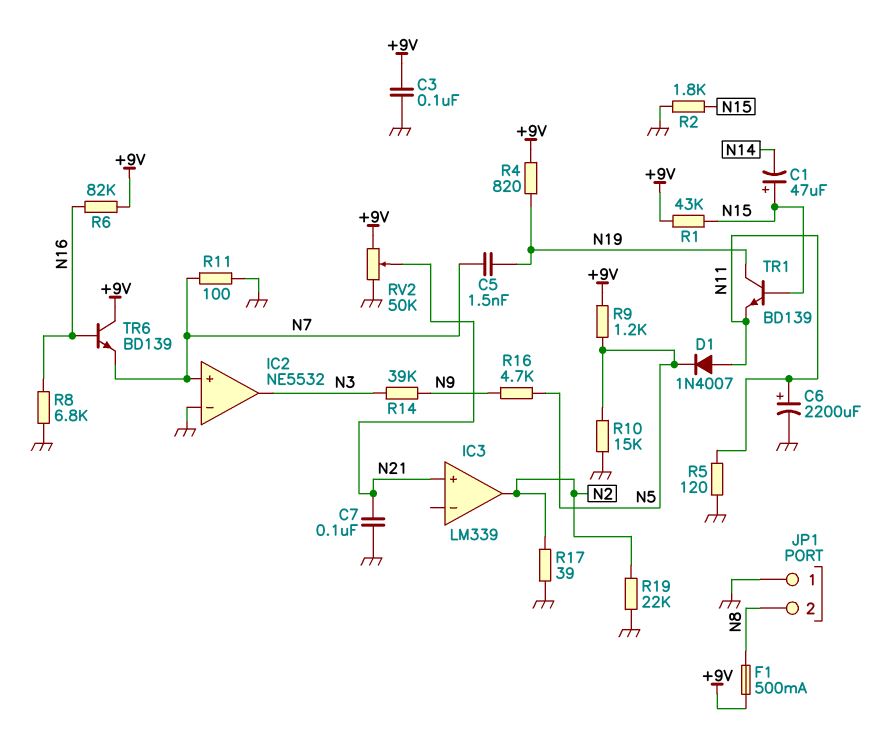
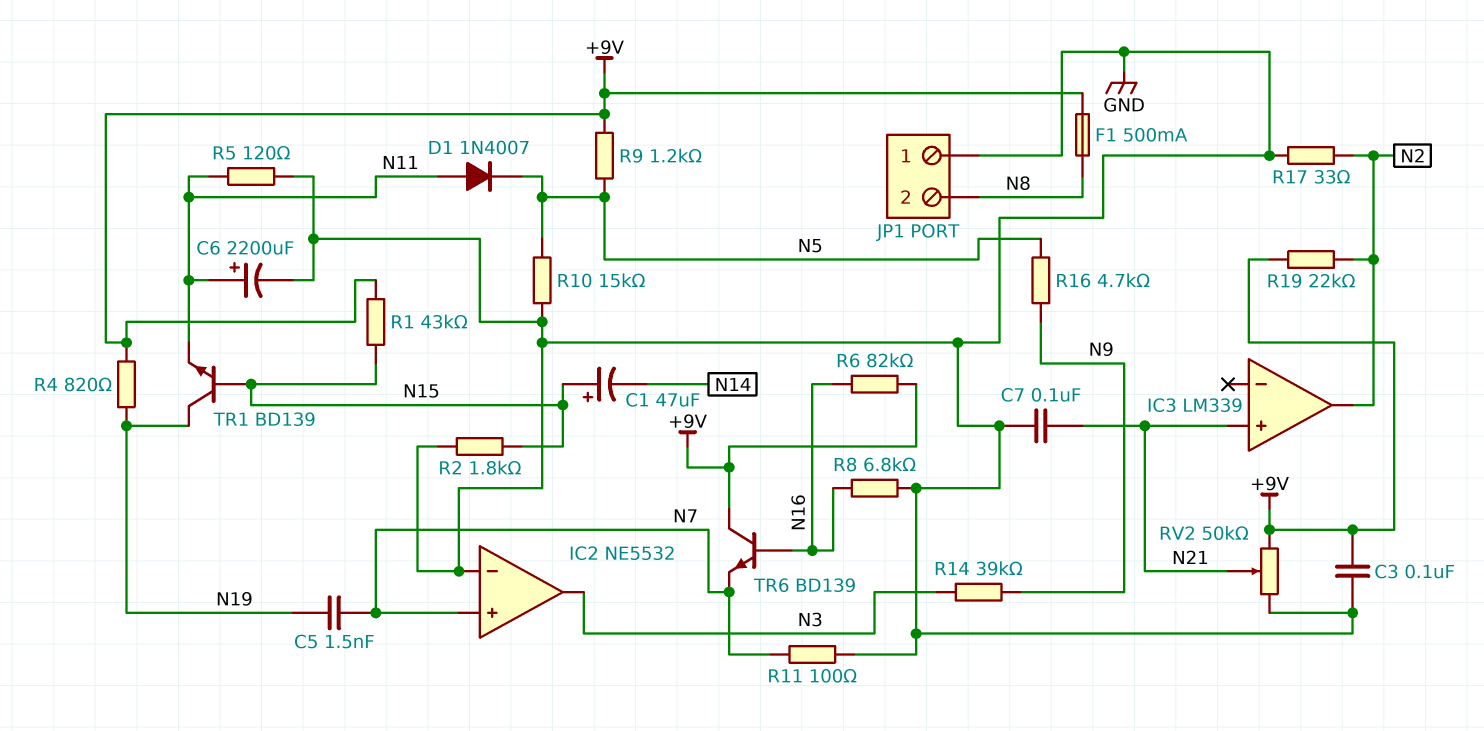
R17: 39 (GND, N2) -> 33 (GND, N2)
R19: 22k (GND, N2) -> 22k (+9V, N2)

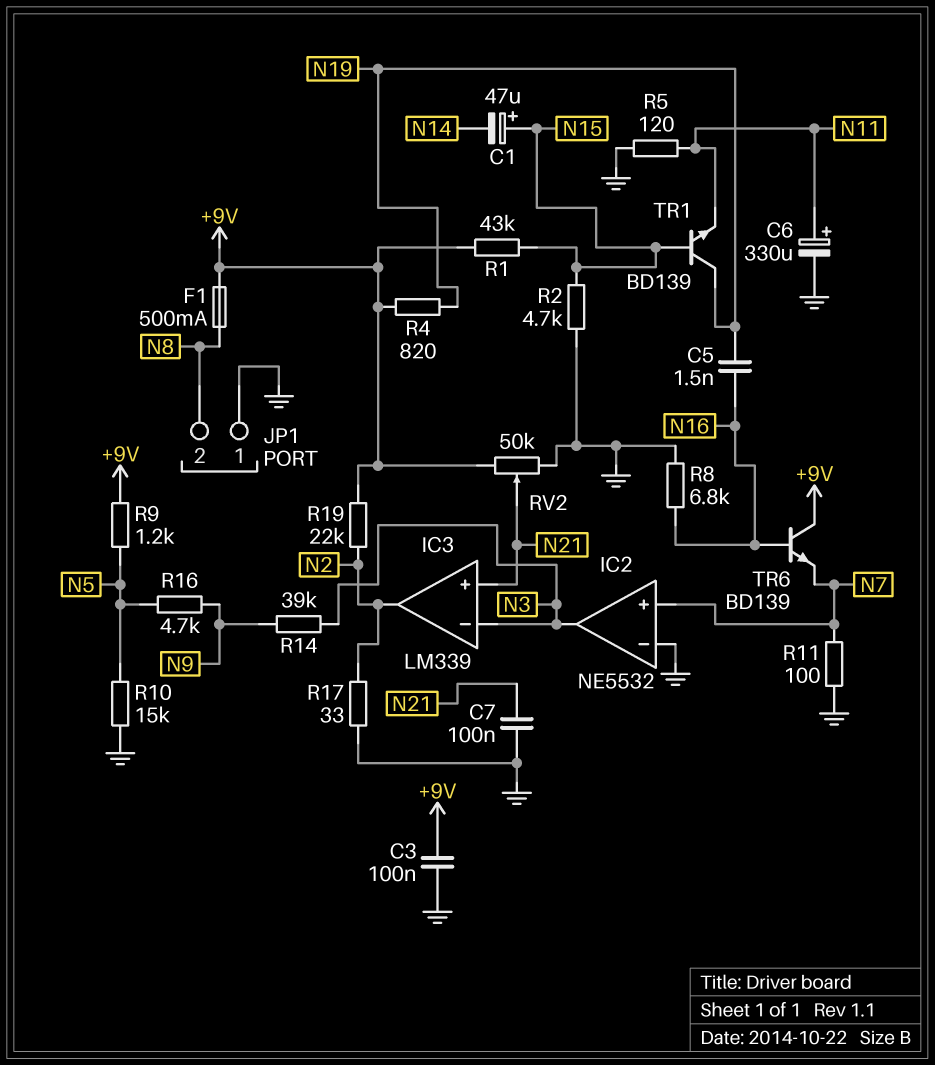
C5: 1.5nF (N7, N19) -> 1.5nF (N16, N19)
C6: 2200uF (plus N11, minus GND) -> 330uF (plus N11, minus GND)
D1: diode 1N4007 (A N11, K N5) -> none
IC3 pin in-: none -> N3
R2: 1.8k (GND, N15) -> 4.7k (GND, N15)
R6: 82k (+9V, N16) -> none

